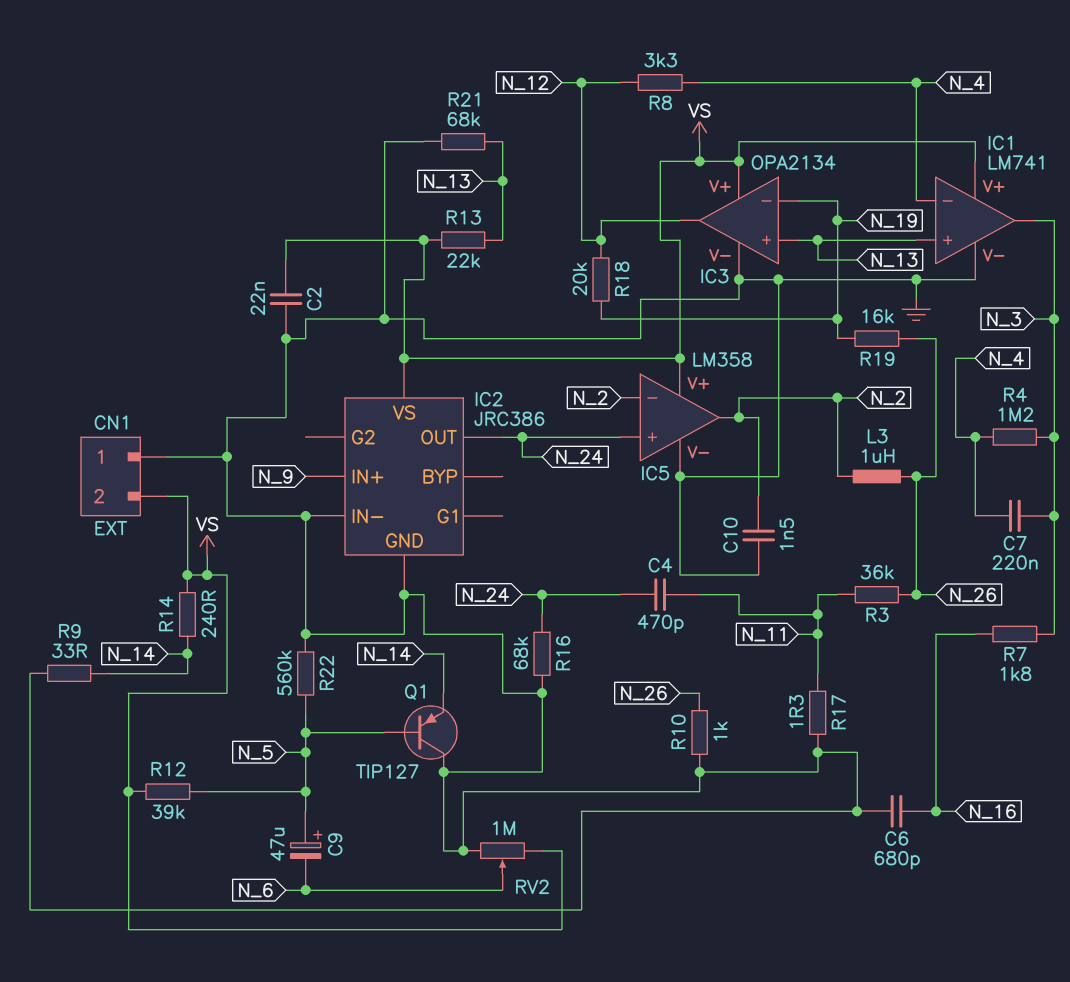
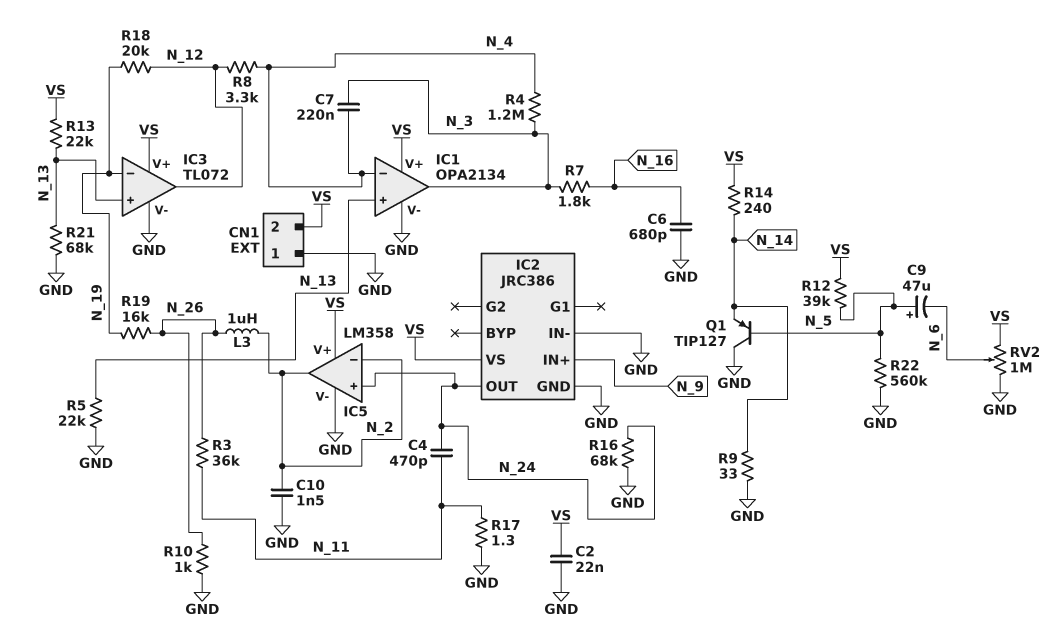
IC1: LM741 -> OPA2134
IC3: OPA2134 -> TL072
R5: none -> 22k (GND, N_13)

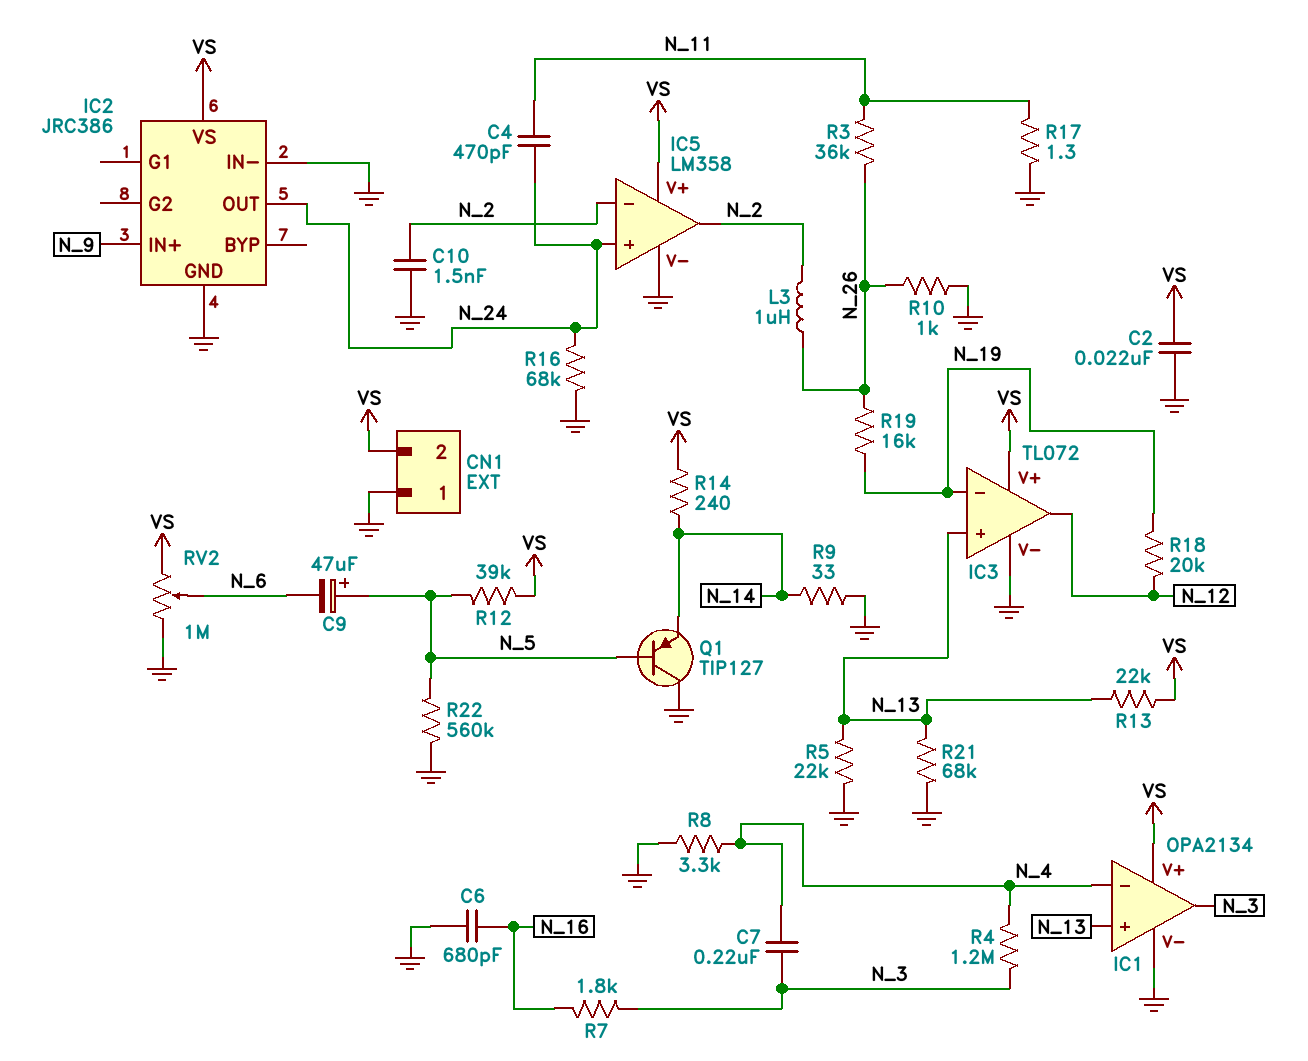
R8: 3.3k (N_4, N_12) -> 3.3k (GND, N_4)

